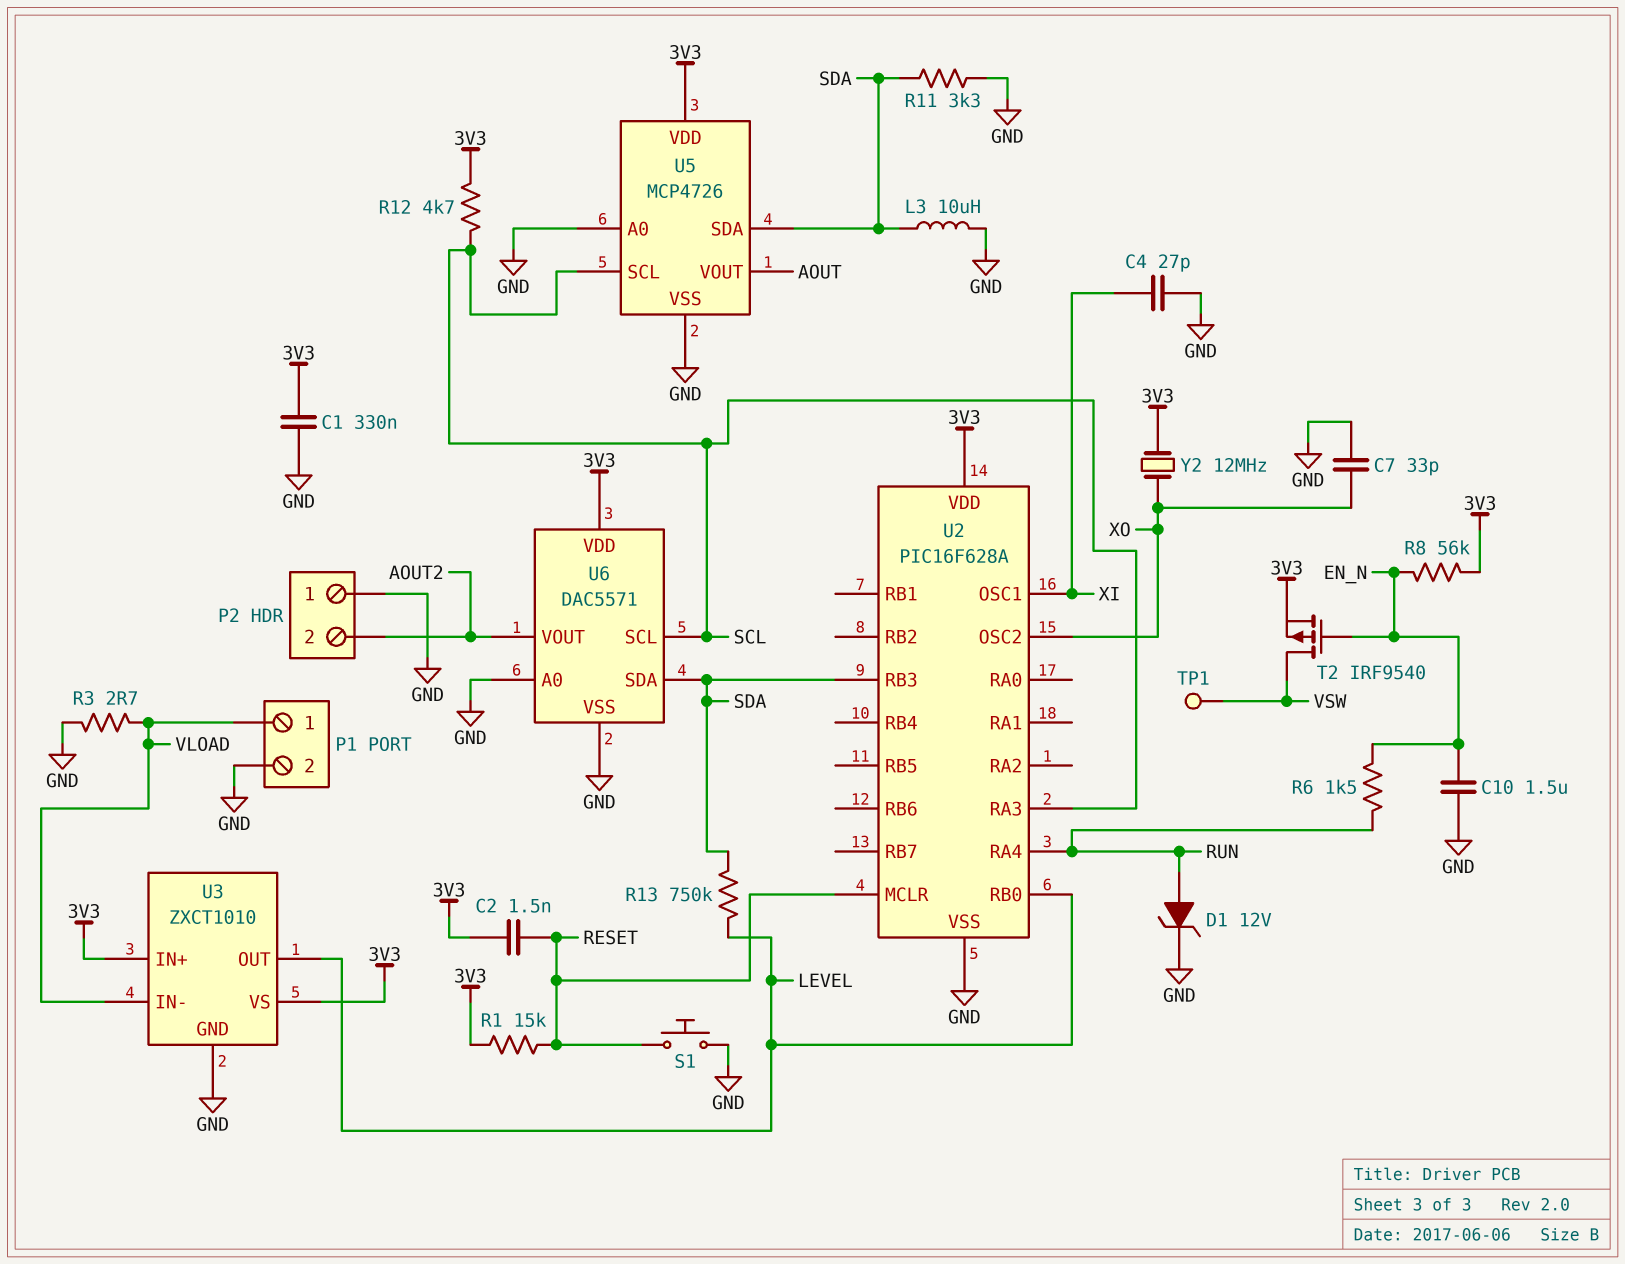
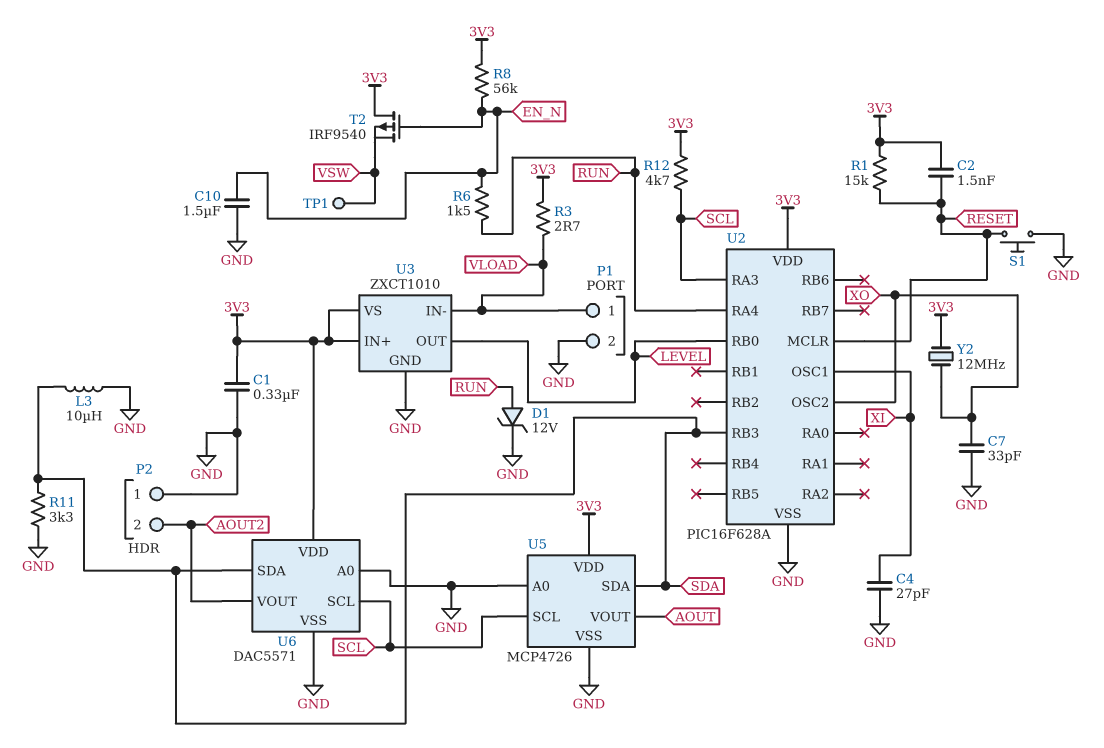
R3: 2.7 (GND, VLOAD) -> 2.7 (3V3, VLOAD)
R13: 750k (LEVEL, SDA) -> none
T2: PMOS IRF9540 (G EN_N, D VSW, S 3V3) -> PMOS IRF9540 (G EN_N, D 3V3, S VSW)

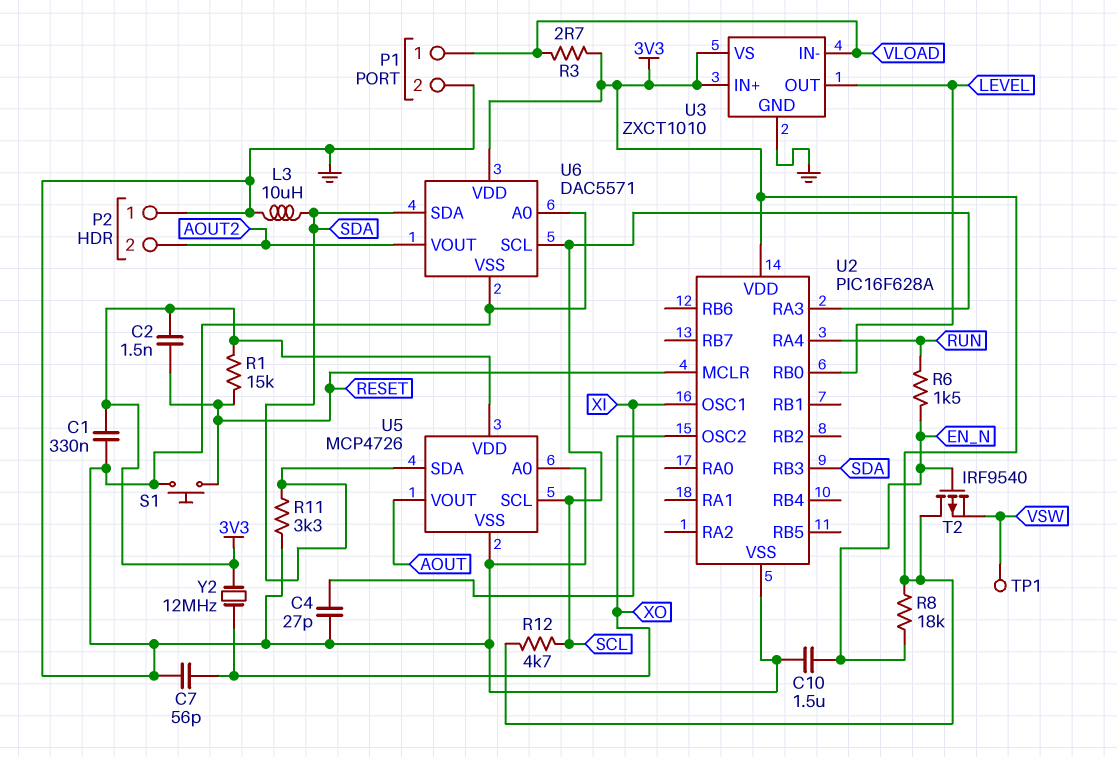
C7: 33pF (GND, XO) -> 56pF (GND, XO)
D1: zener 12V (A RUN, K GND) -> none
R8: 56k (3V3, EN_N) -> 18k (3V3, EN_N)

